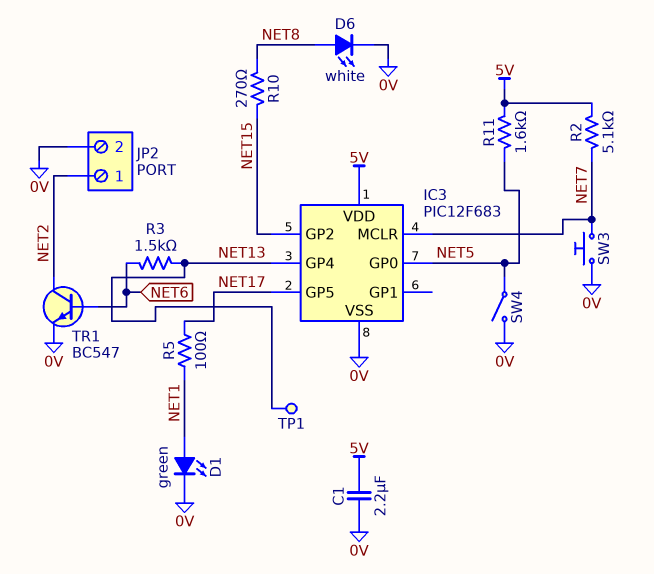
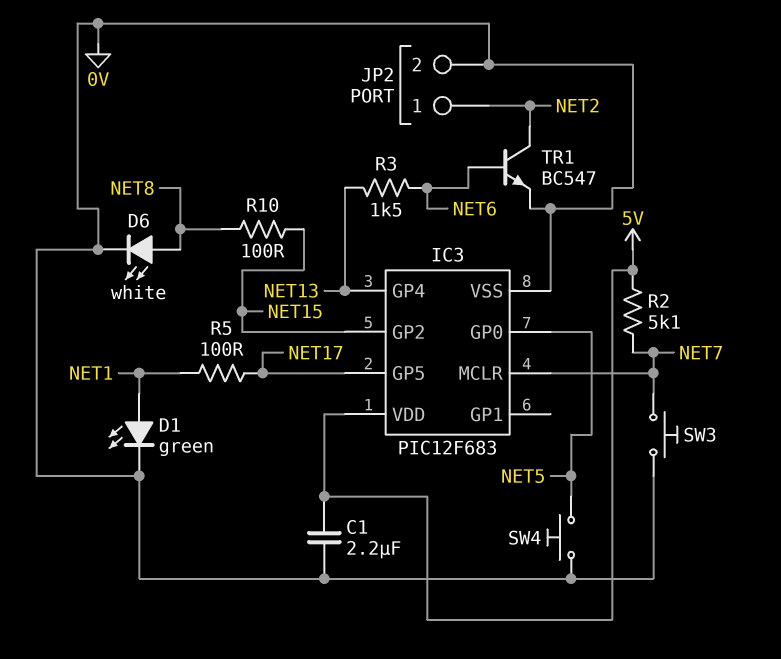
R10: 270 (NET8, NET15) -> 100 (NET8, NET15)
R11: 1.6k (5V, NET5) -> none
SW4: switch (0V, NET5) -> button (0V, NET5)
TP1: test point (NET13) -> none

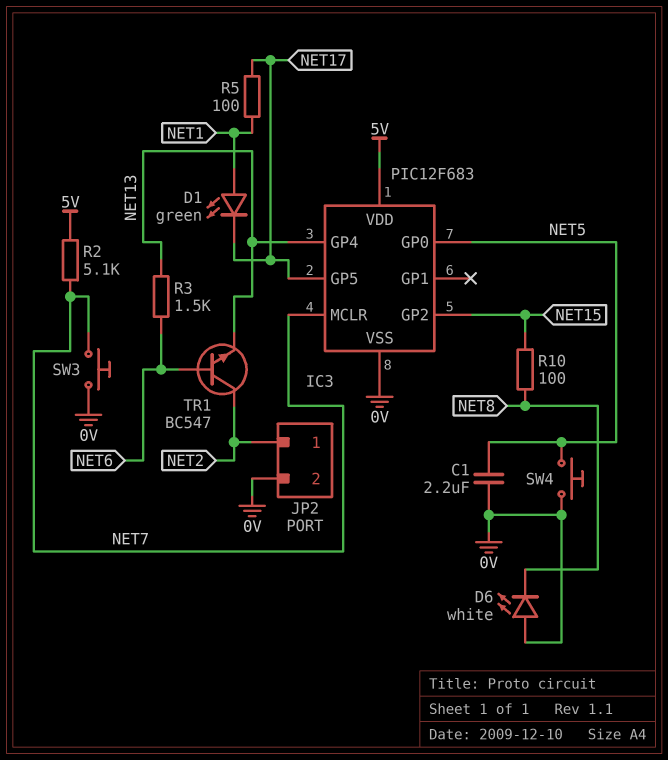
C1: 2.2uF (0V, 5V) -> 2.2uF (0V, NET5)
D1: LED green (A NET1, K 0V) -> LED green (A NET1, K NET17)
D6: LED white (A NET8, K 0V) -> LED white (A 0V, K NET8)
TR1: NPN BC547 (B NET6, C NET2, E 0V) -> NPN BC547 (B NET6, C NET2, E NET13)

